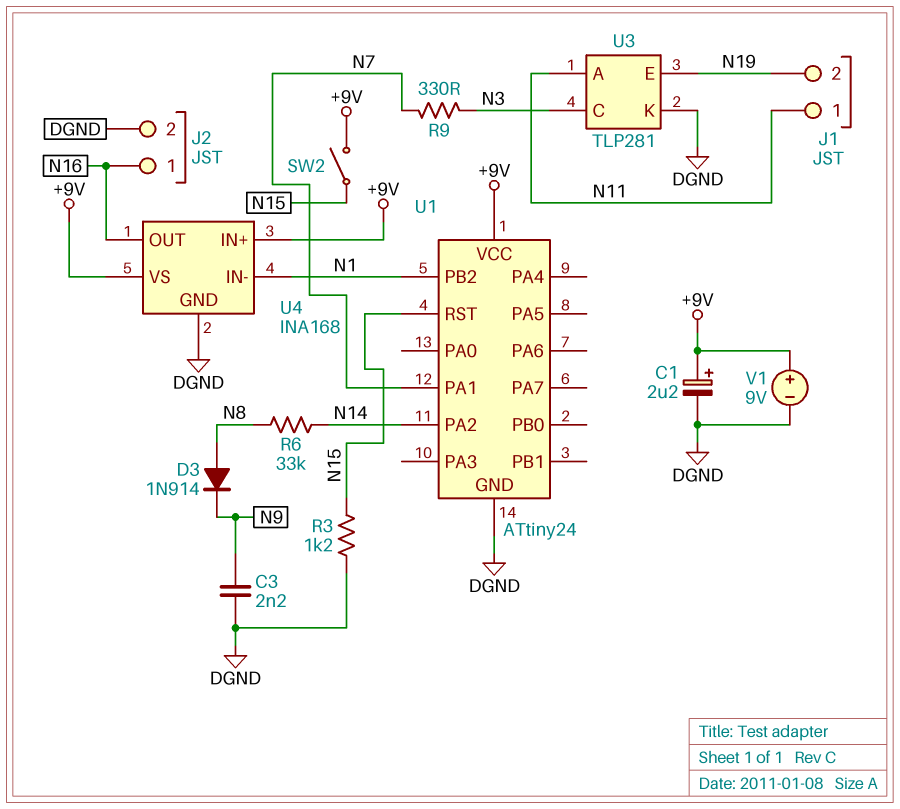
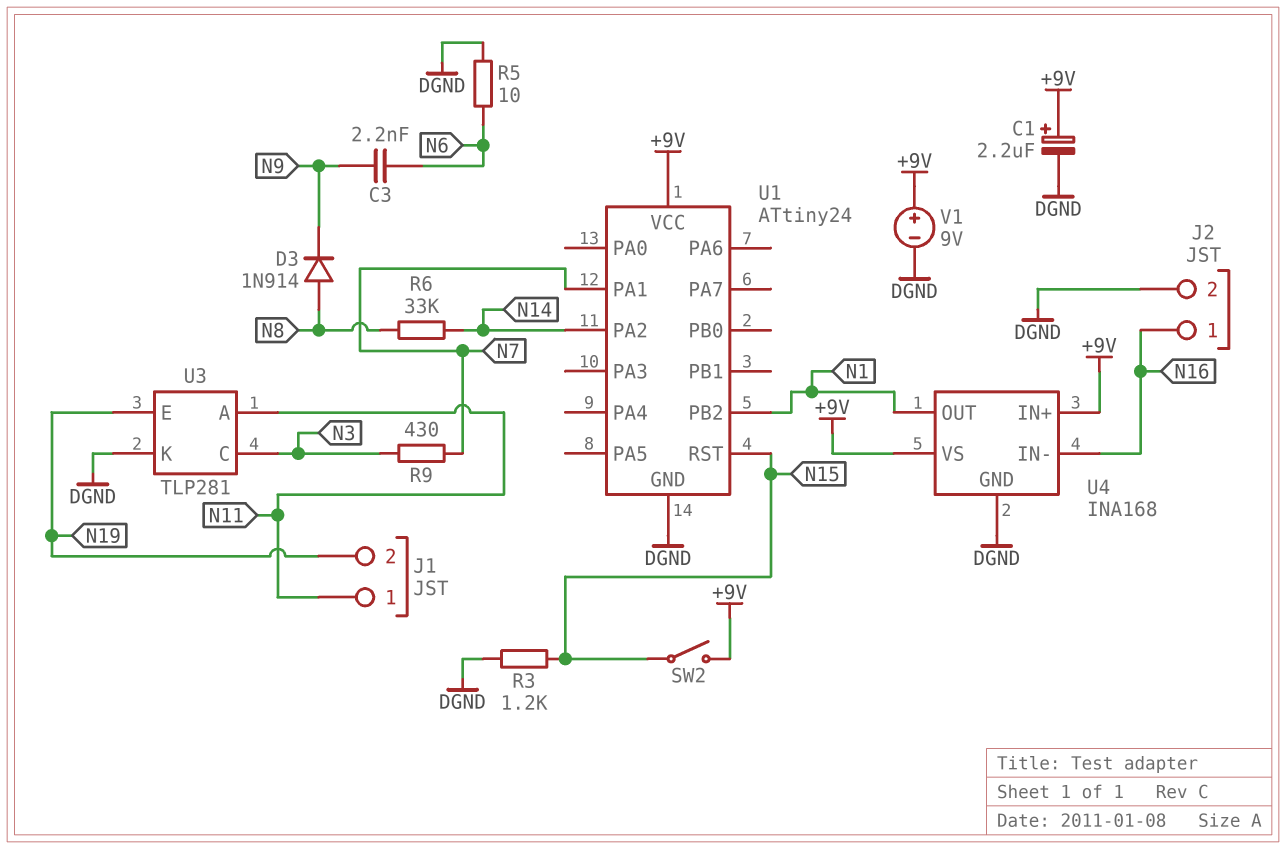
C3: 2.2nF (DGND, N9) -> 2.2nF (N6, N9)
R5: none -> 10 (DGND, N6)
R9: 330 (N3, N7) -> 430 (N3, N7)
U4 pin IN-: N1 -> N16
U4 pin OUT: N16 -> N1

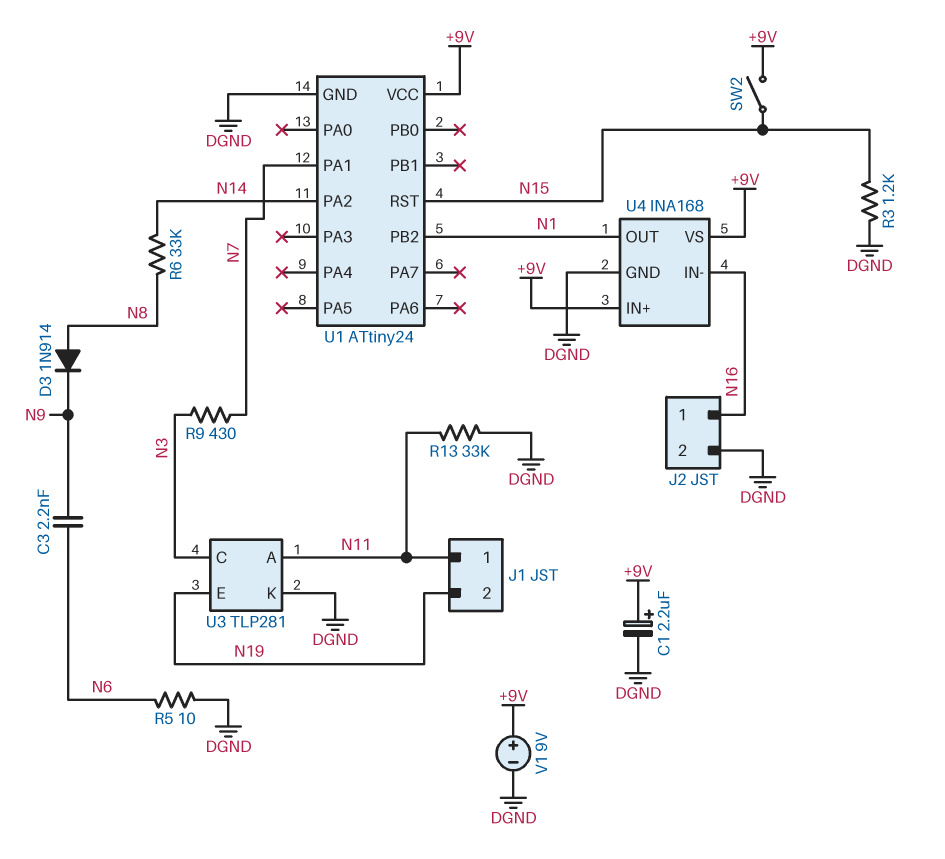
R13: none -> 33k (DGND, N11)

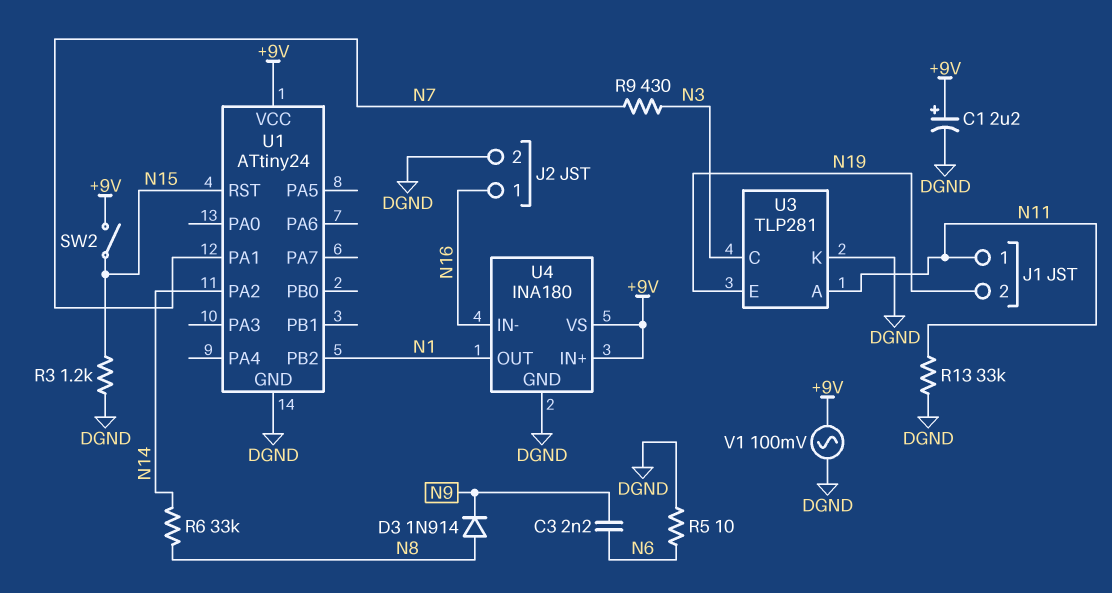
U4: INA168 -> INA180
V1: 9V (plus +9V, minus DGND) -> AC 100mV (+9V, DGND)

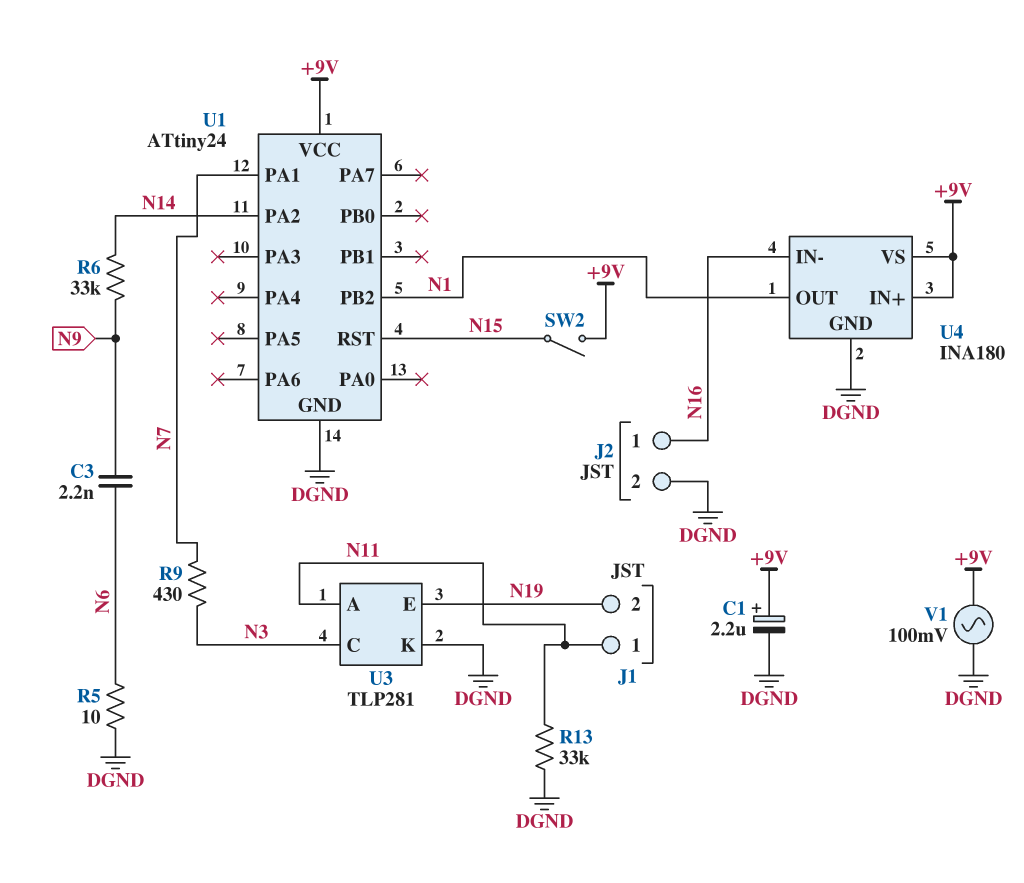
D3: diode 1N914 (A N8, K N9) -> none
R3: 1.2k (DGND, N15) -> none
R6: 33k (N8, N14) -> 33k (N9, N14)

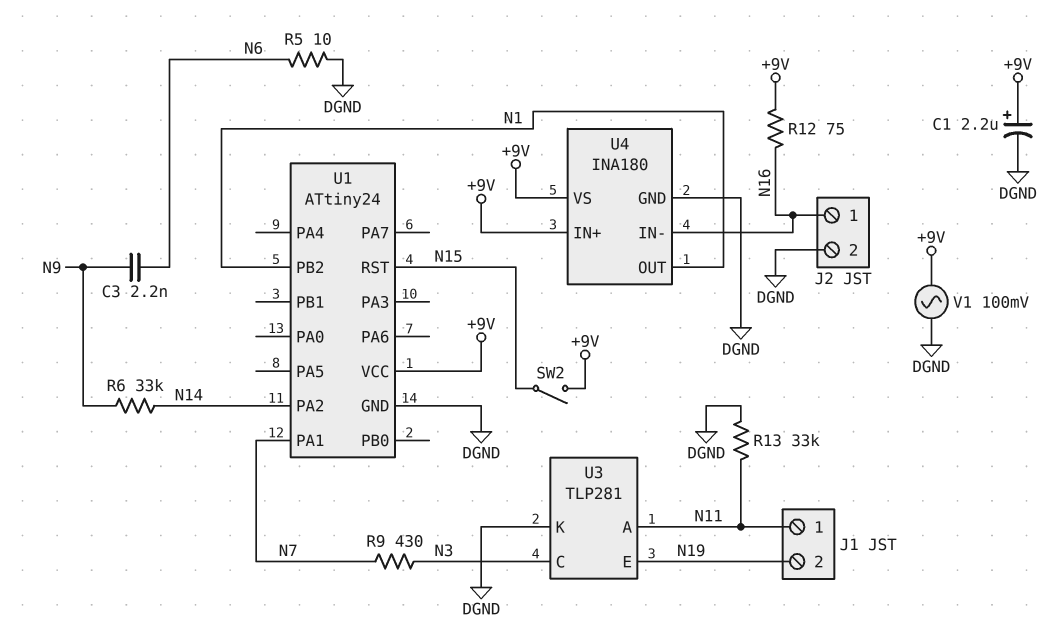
R12: none -> 75 (+9V, N16)

